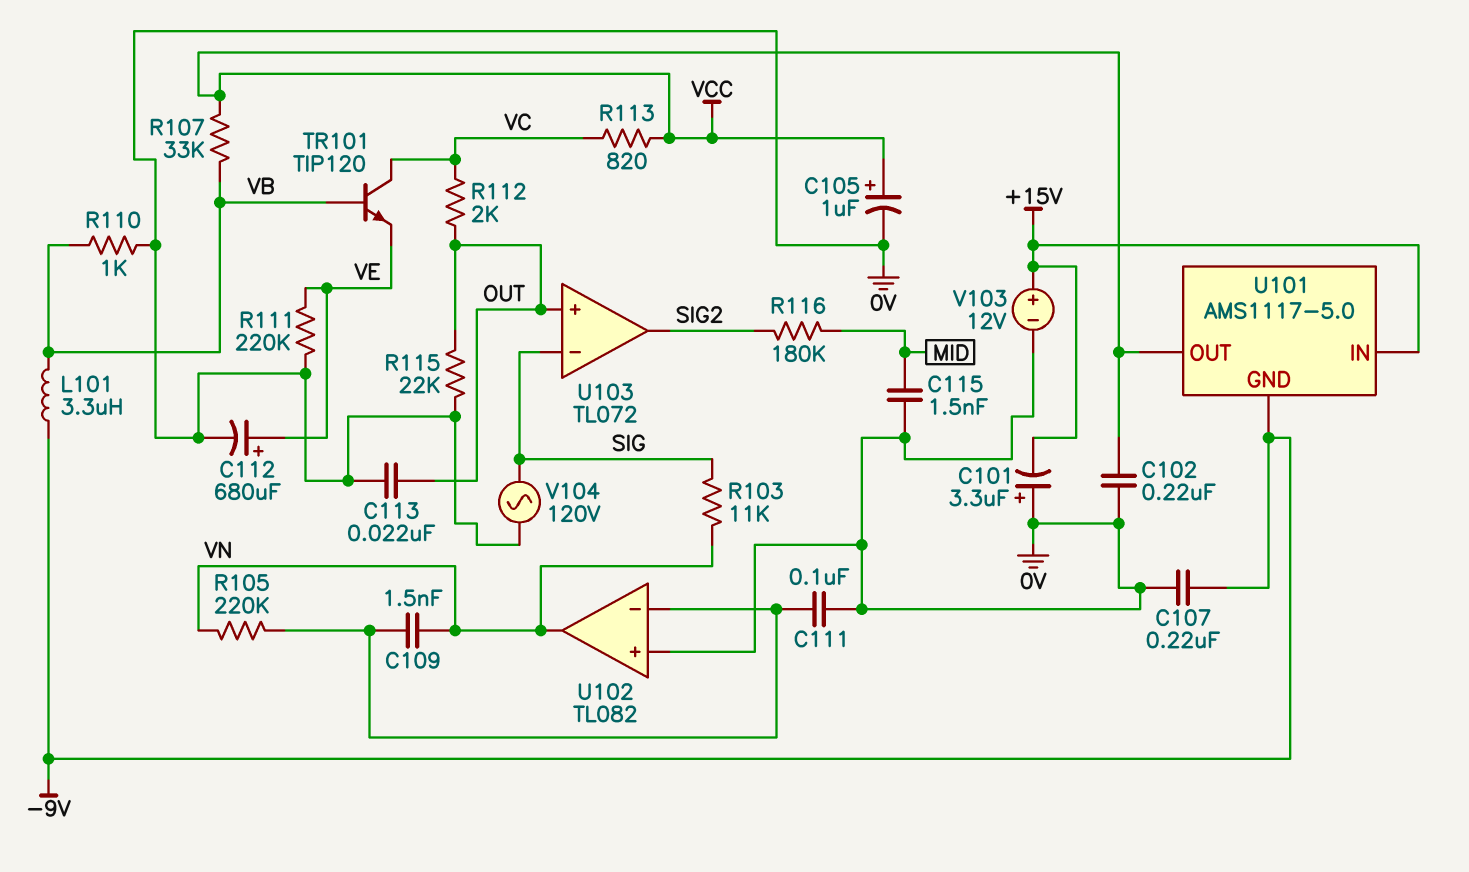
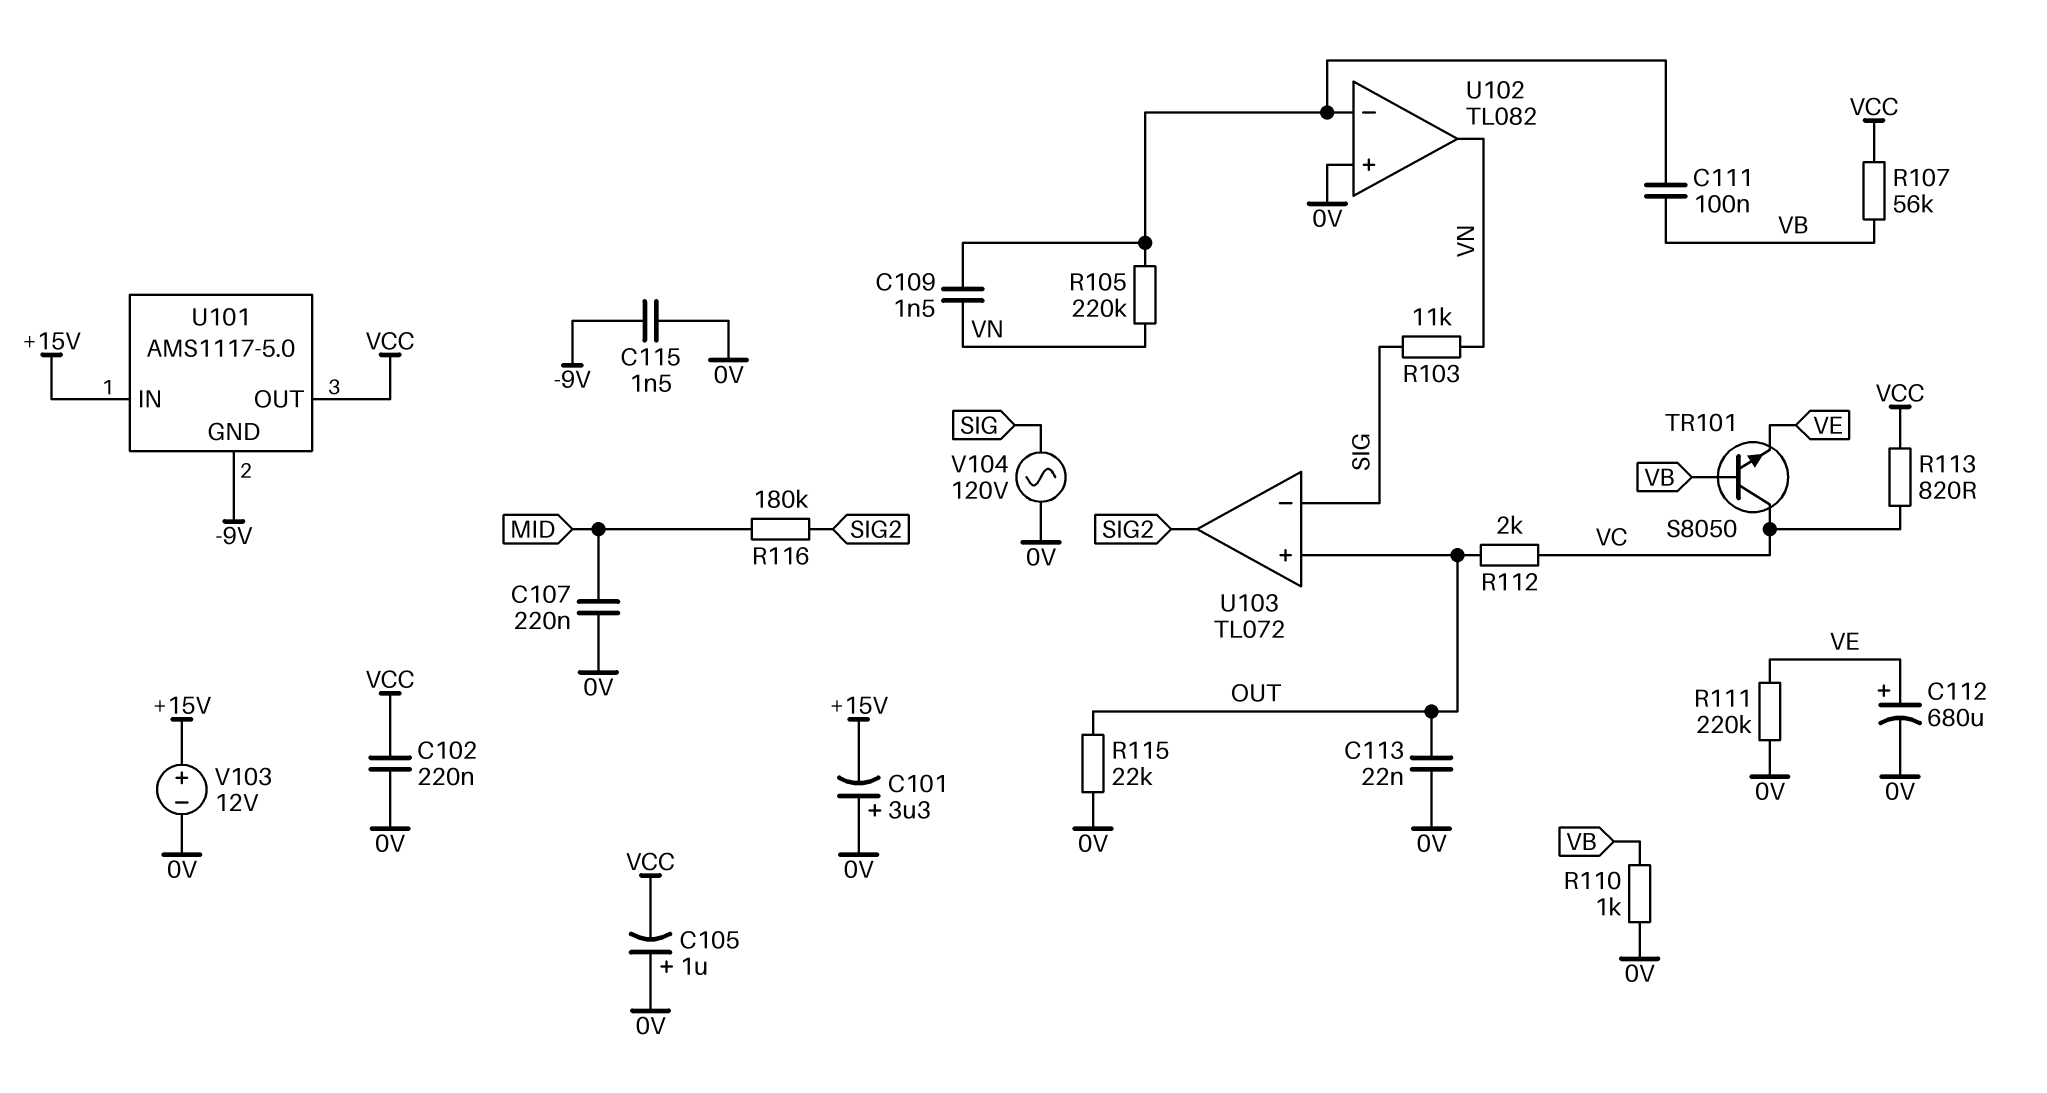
C105: 1uF (plus VCC, minus 0V) -> 1uF (plus 0V, minus VCC)
C107: 220nF (-9V, 0V) -> 220nF (0V, MID)
C111: 100nF (0V, U102/in-) -> 100nF (U102/in-, VB)
C115: 1.5nF (0V, MID) -> 1.5nF (-9V, 0V)
L101: 3.3uH (-9V, VB) -> none
R107: 33k (VB, VCC) -> 56k (VB, VCC)
TR101: NPN TIP120 (B VB, C VC, E VE) -> NPN S8050 (B VB, C VC, E VE)

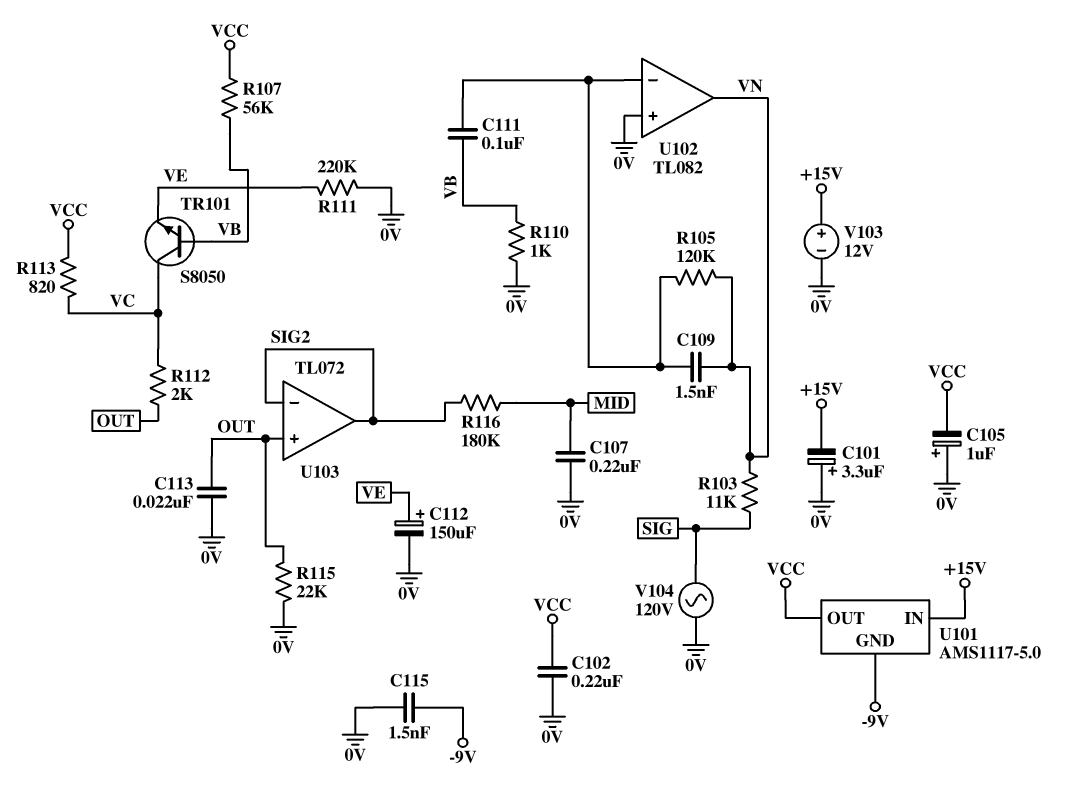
C112: 680uF (plus VE, minus 0V) -> 150uF (plus VE, minus 0V)
R105: 220k (U102/in-, VN) -> 120k (U102/in-, VN)
U103 pin in-: SIG -> SIG2

